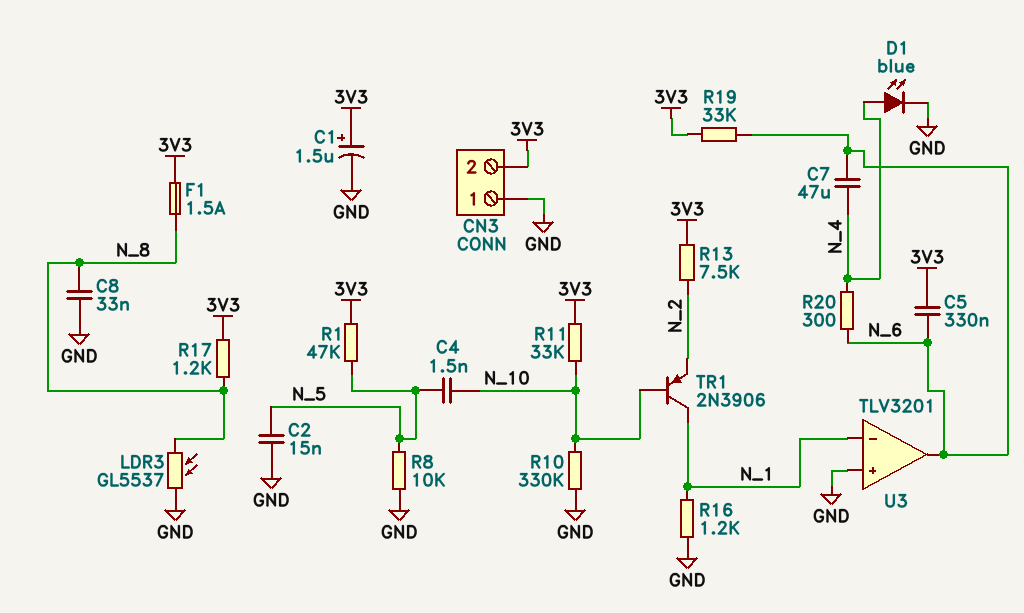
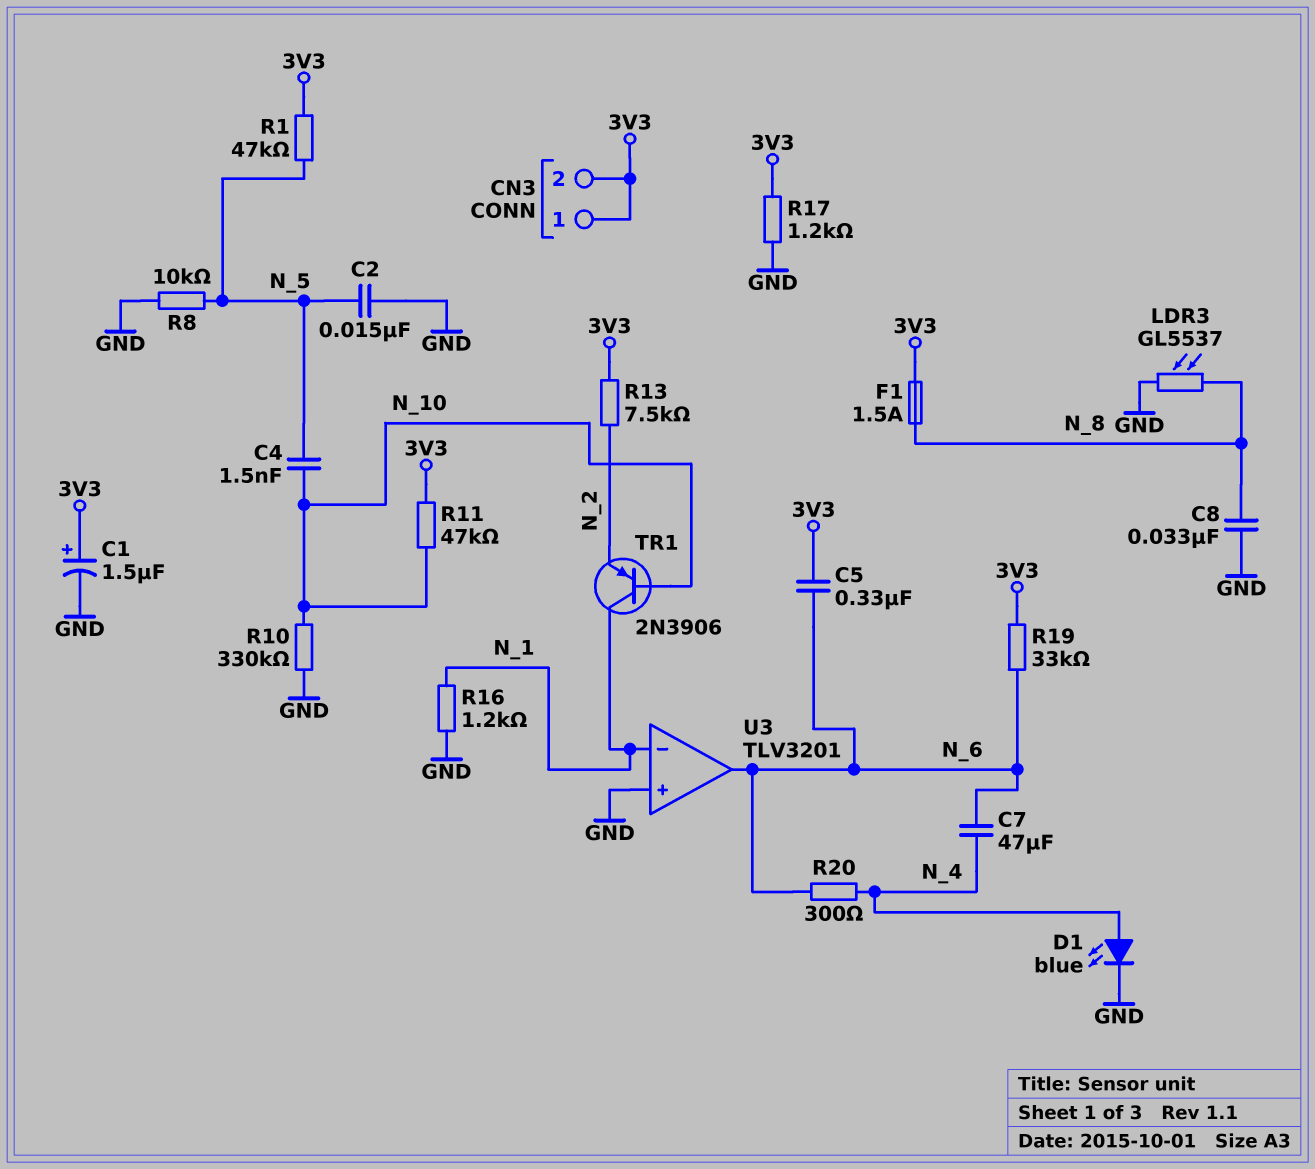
CN3 pin 1: GND -> 3V3
R11: 33k (3V3, N_10) -> 47k (3V3, N_10)
R17: 1.2k (3V3, N_8) -> 1.2k (3V3, GND)

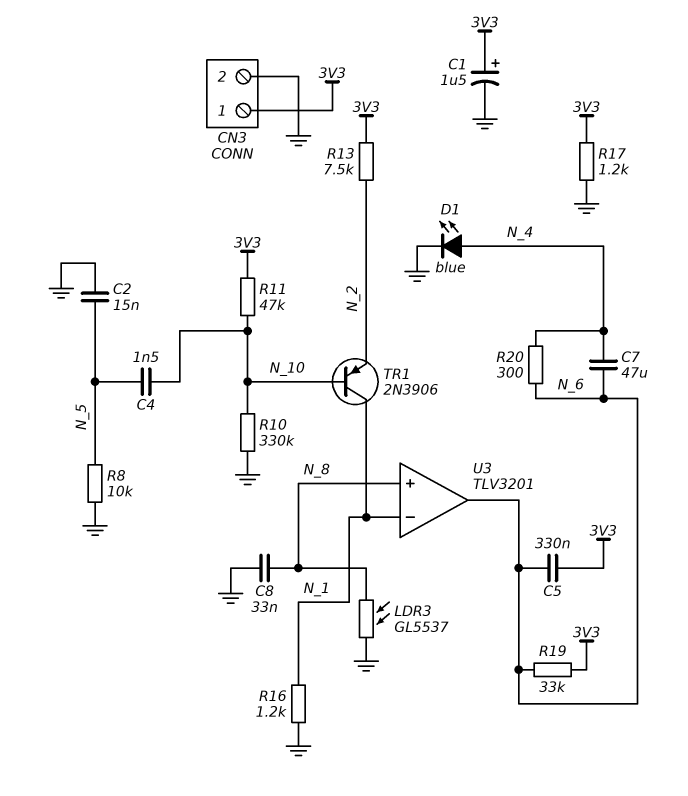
CN3 pin 2: 3V3 -> GND
F1: 1.5A (3V3, N_8) -> none
R1: 47k (3V3, N_5) -> none
U3 pin in+: GND -> N_8

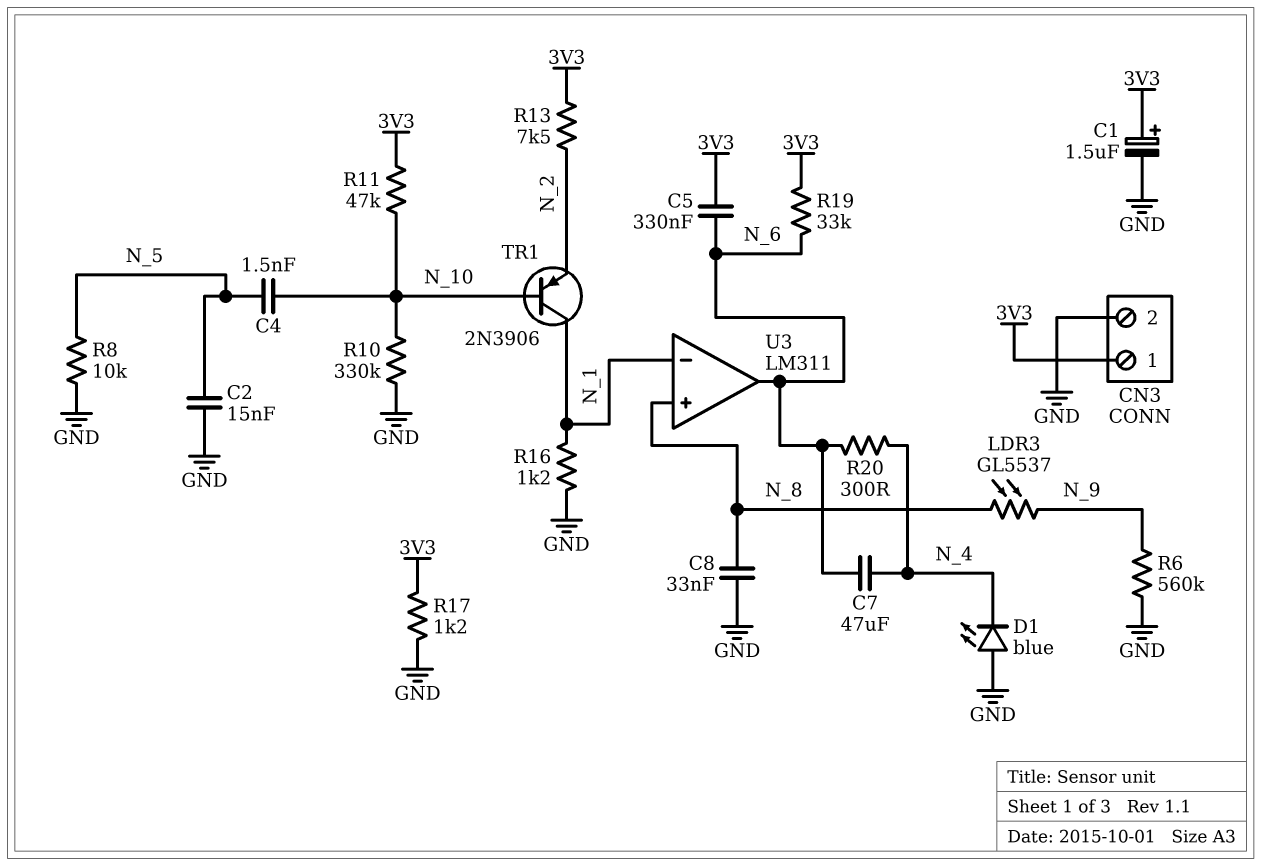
D1: LED blue (A N_4, K GND) -> LED blue (A GND, K N_4)
LDR3: GL5537 (GND, N_8) -> GL5537 (N_8, N_9)
R6: none -> 560k (GND, N_9)
U3: TLV3201 -> LM311

